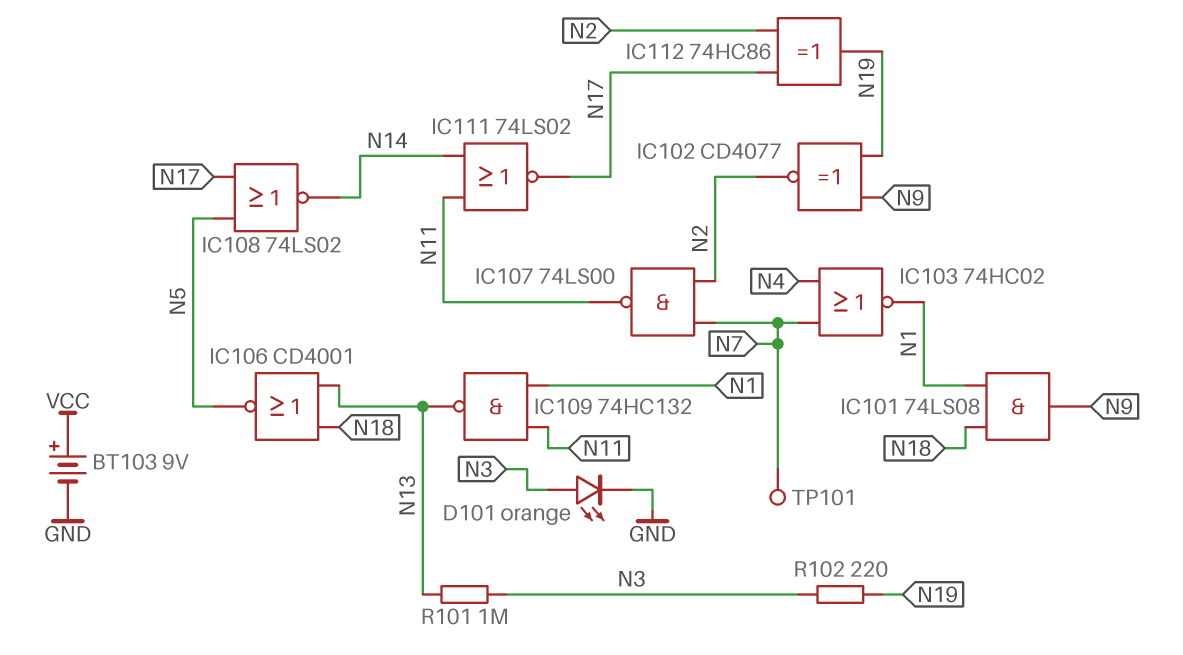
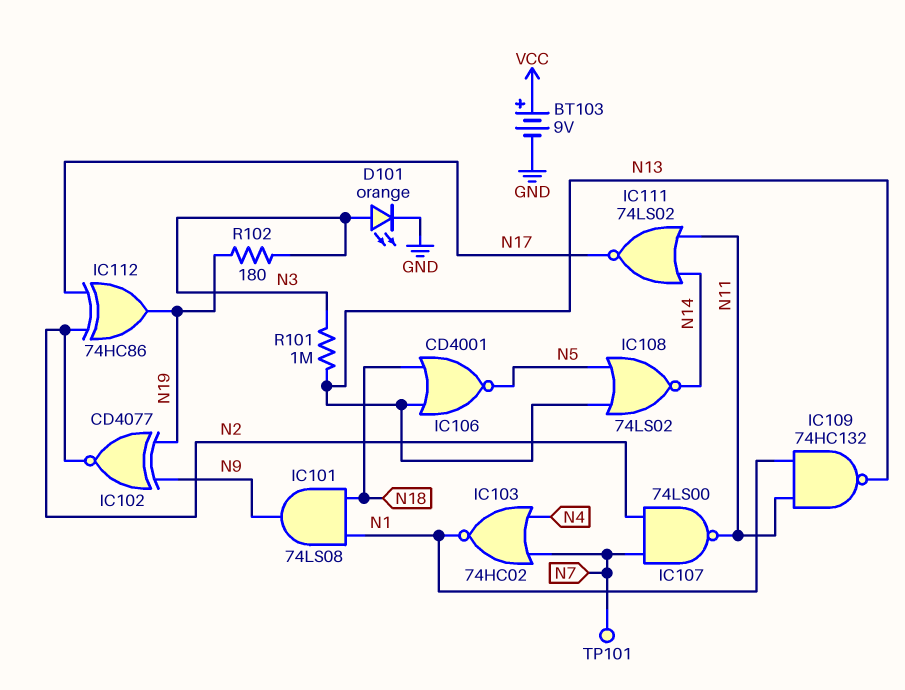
IC108: NOR 74LS02 (in N5, in N17, out N14) -> NOR 74LS02 (in N5, in N13, out N14)
R102: 220 (N3, N19) -> 180 (N3, N19)

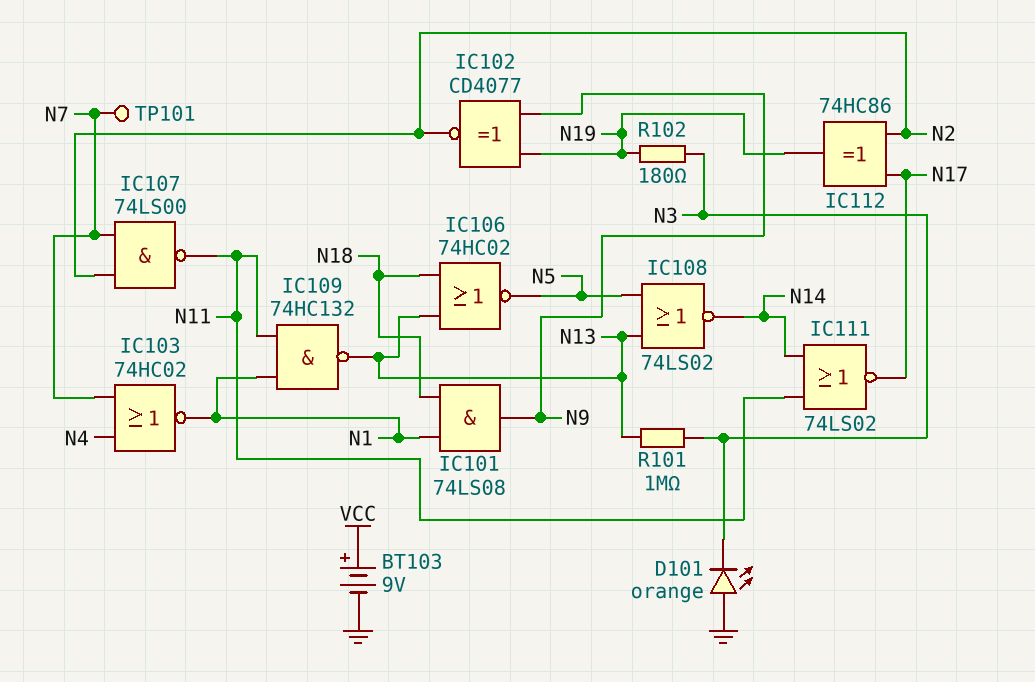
D101: LED orange (A N3, K GND) -> LED orange (A GND, K N3)
IC106: NOR CD4001 (in N13, in N18, out N5) -> NOR 74HC02 (in N13, in N18, out N5)

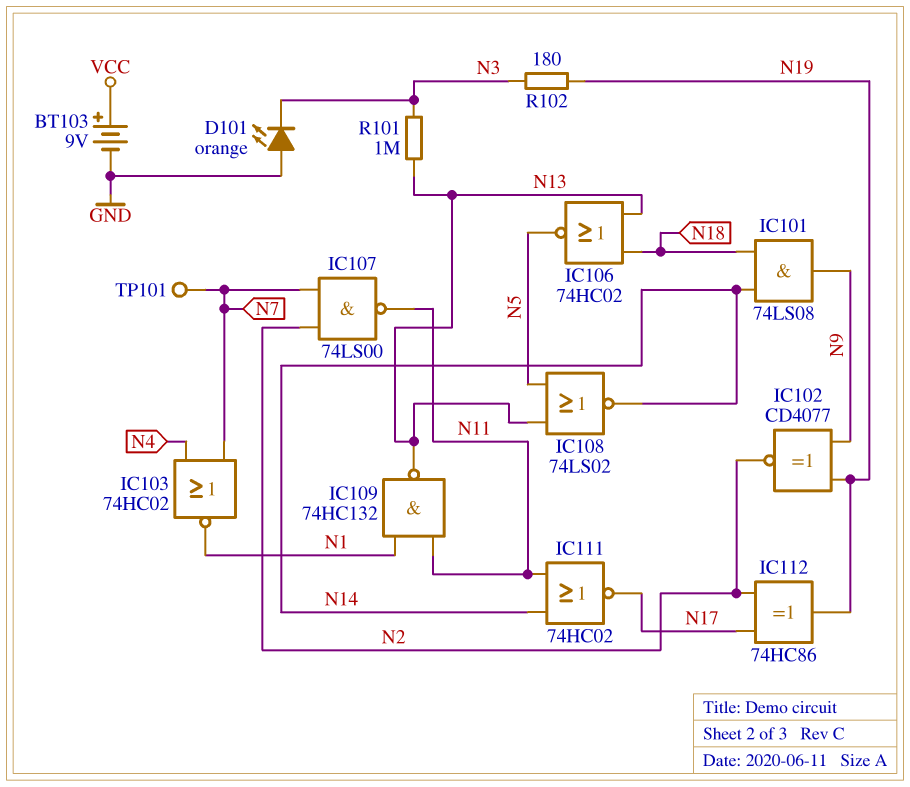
IC101: AND 74LS08 (in N1, in N18, out N9) -> AND 74LS08 (in N14, in N18, out N9)
IC111: NOR 74LS02 (in N11, in N14, out N17) -> NOR 74HC02 (in N11, in N14, out N17)

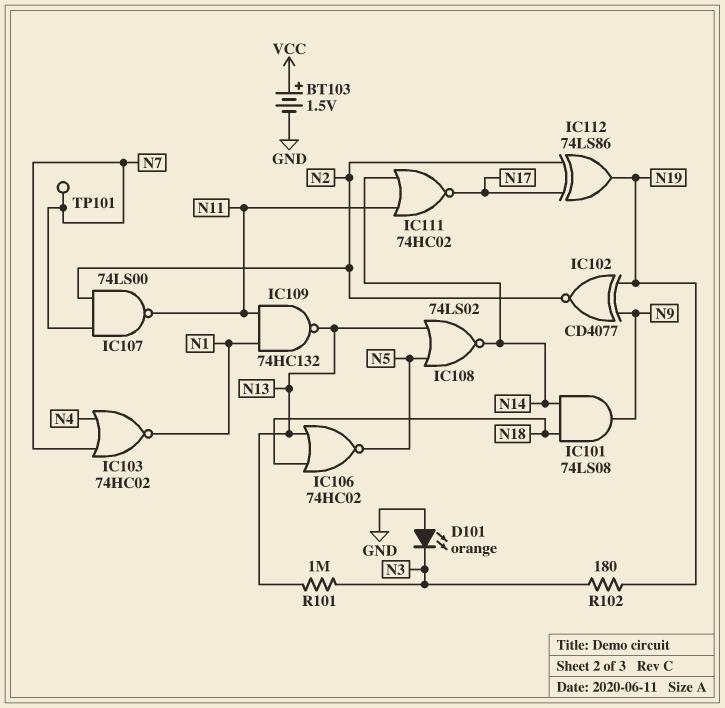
BT103: 9V (plus VCC, minus GND) -> 1.5V (plus VCC, minus GND)
IC112: XOR 74HC86 (in N2, in N17, out N19) -> XOR 74LS86 (in N2, in N17, out N19)

